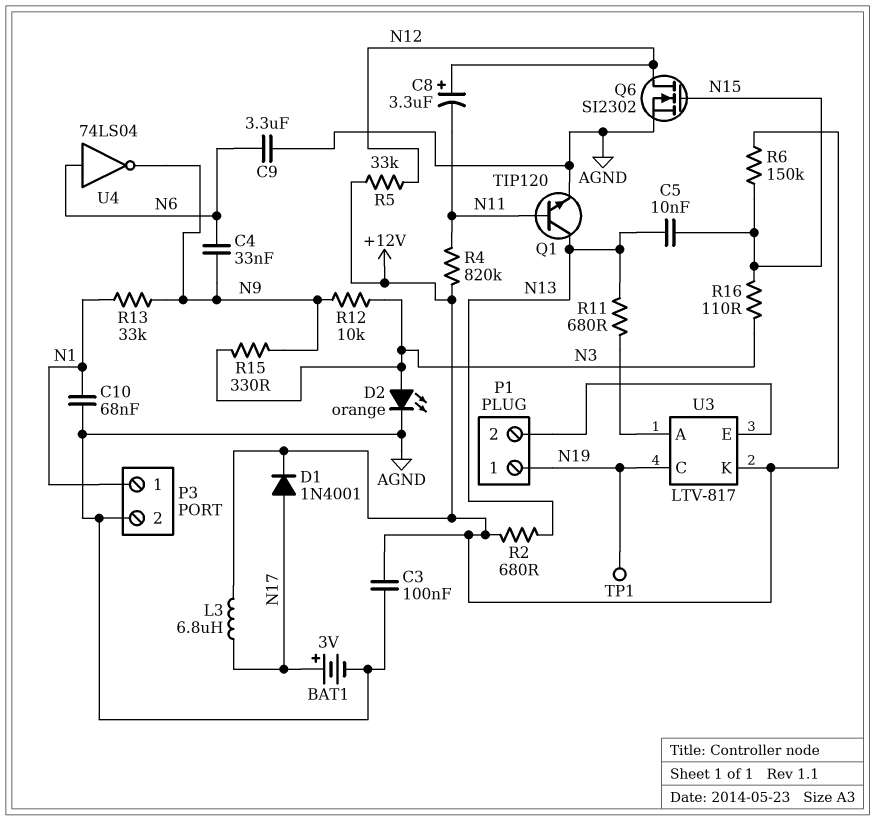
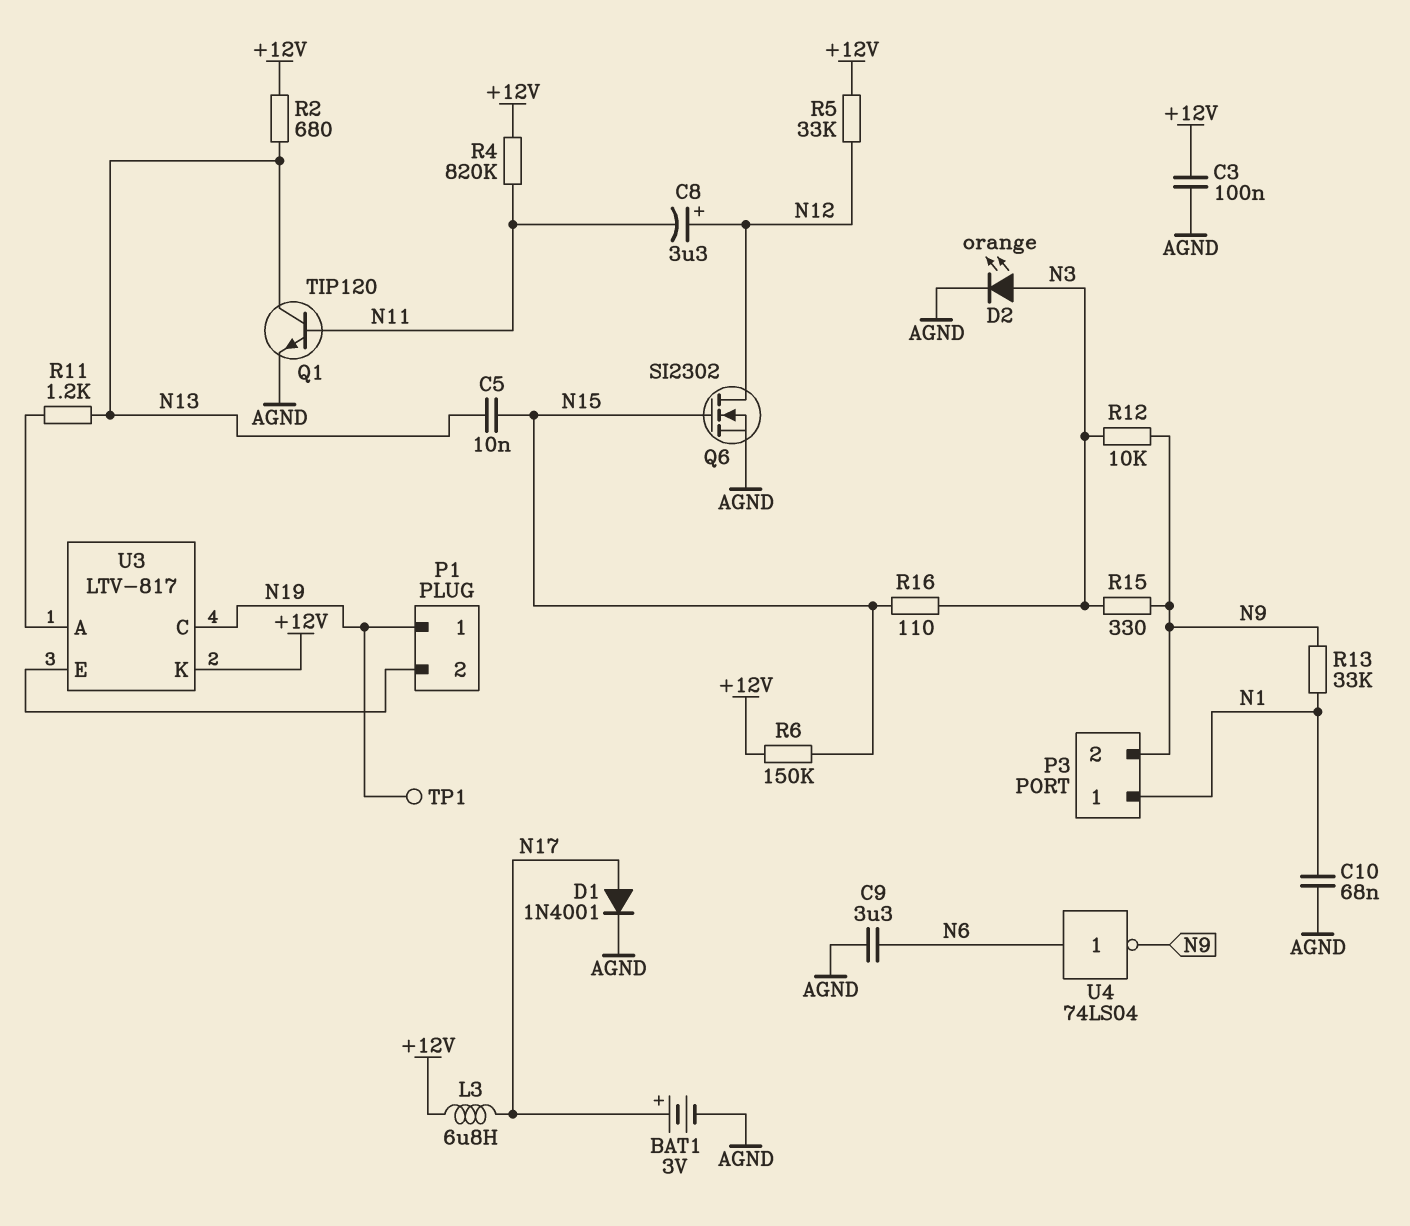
C4: 33nF (N6, N9) -> none
D1: diode 1N4001 (A N17, K +12V) -> diode 1N4001 (A N17, K AGND)
P3 pin 2: AGND -> N9
R11: 680 (N13, U3/A) -> 1.2k (N13, U3/A)

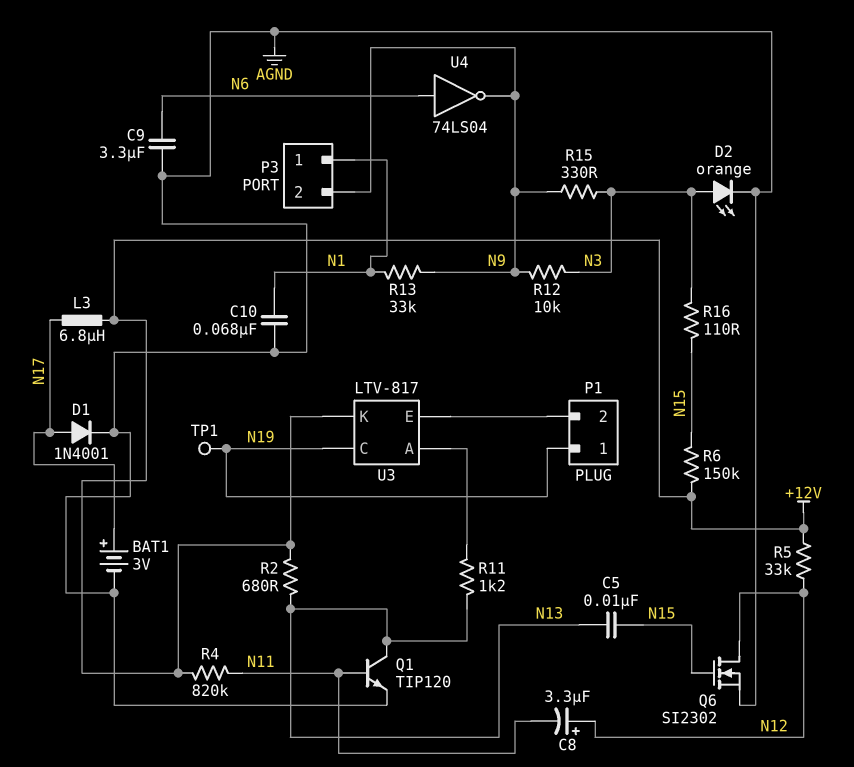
C3: 100nF (+12V, AGND) -> none

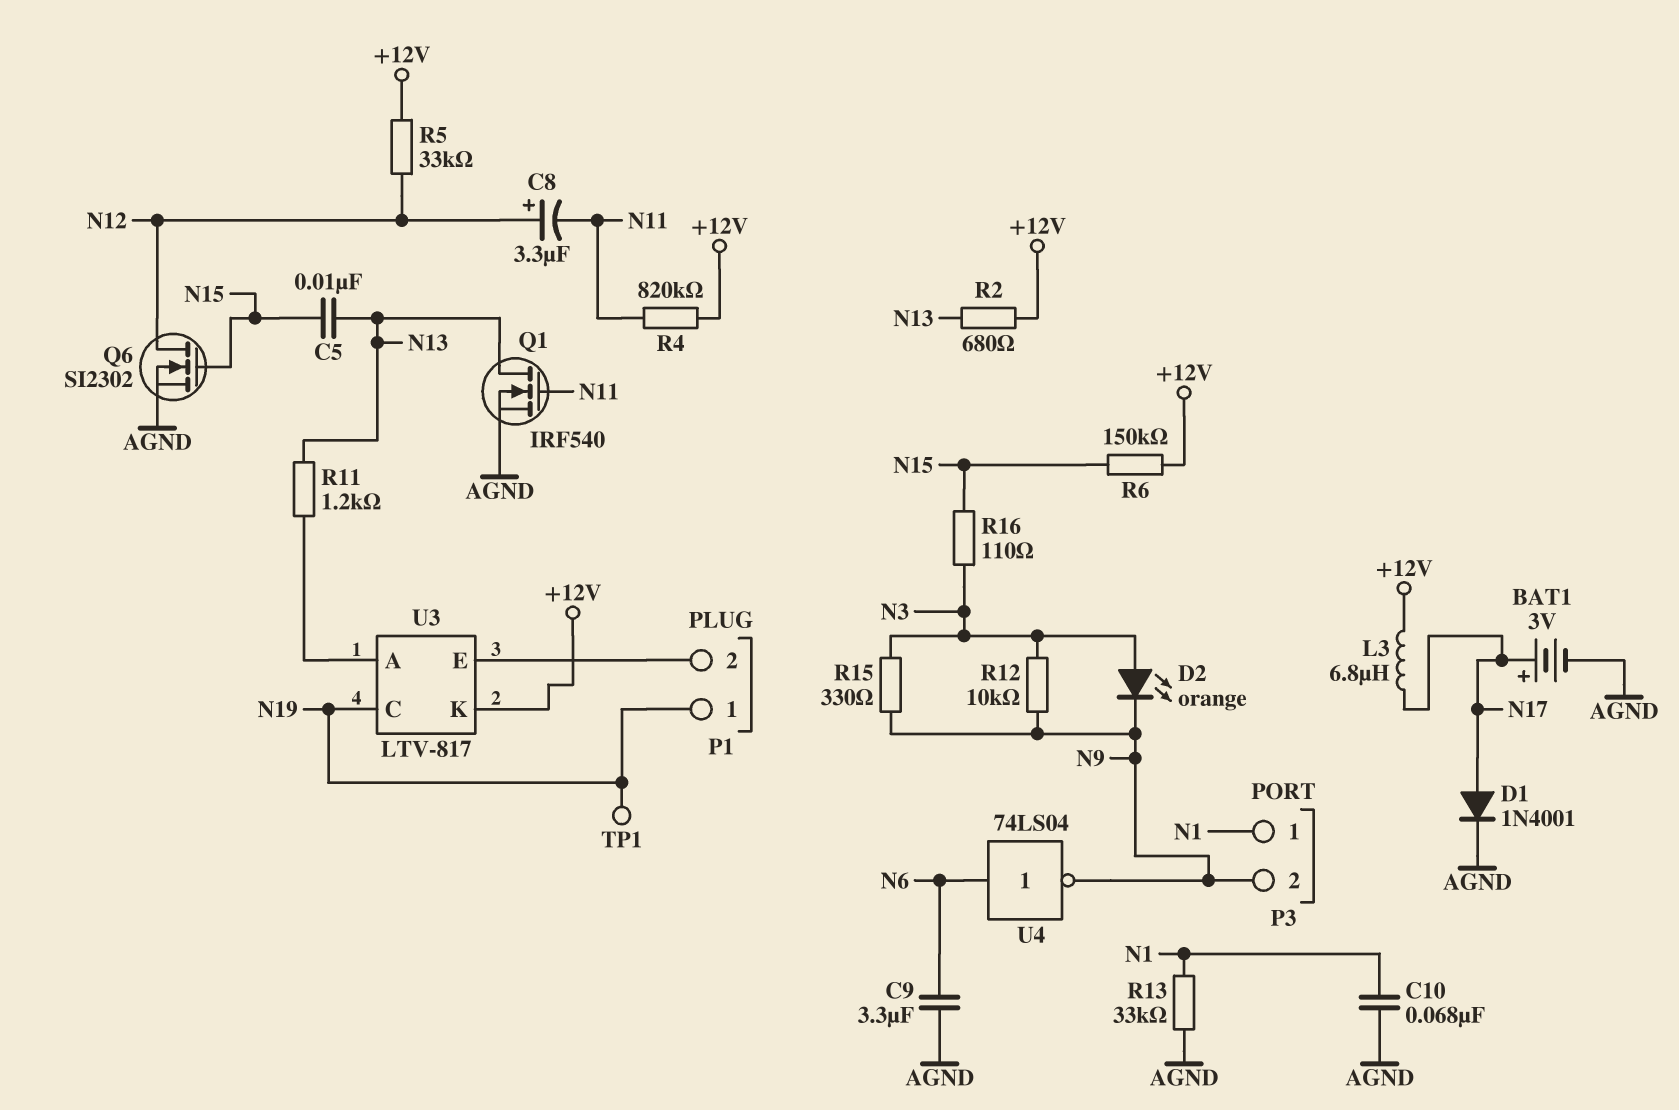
D2: LED orange (A N3, K AGND) -> LED orange (A N3, K N9)
Q1: NPN TIP120 (B N11, C N13, E AGND) -> NMOS IRF540 (G N11, D N13, S AGND)
R13: 33k (N1, N9) -> 33k (AGND, N1)

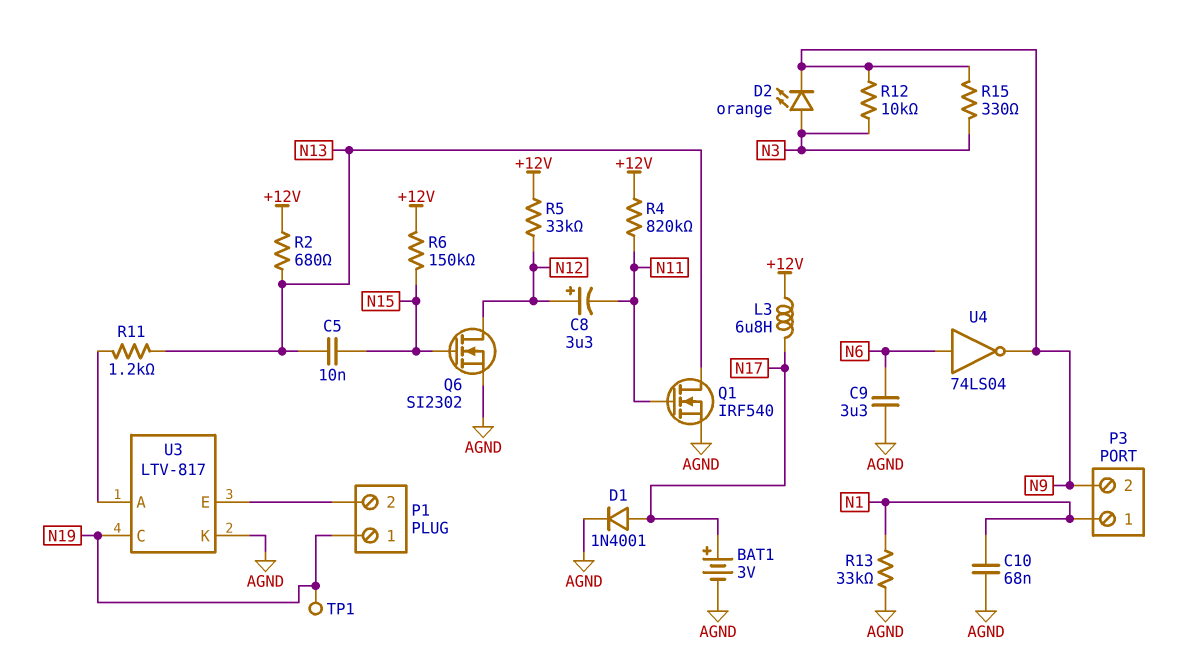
R16: 110 (N3, N15) -> none
U3 pin K: +12V -> AGND

